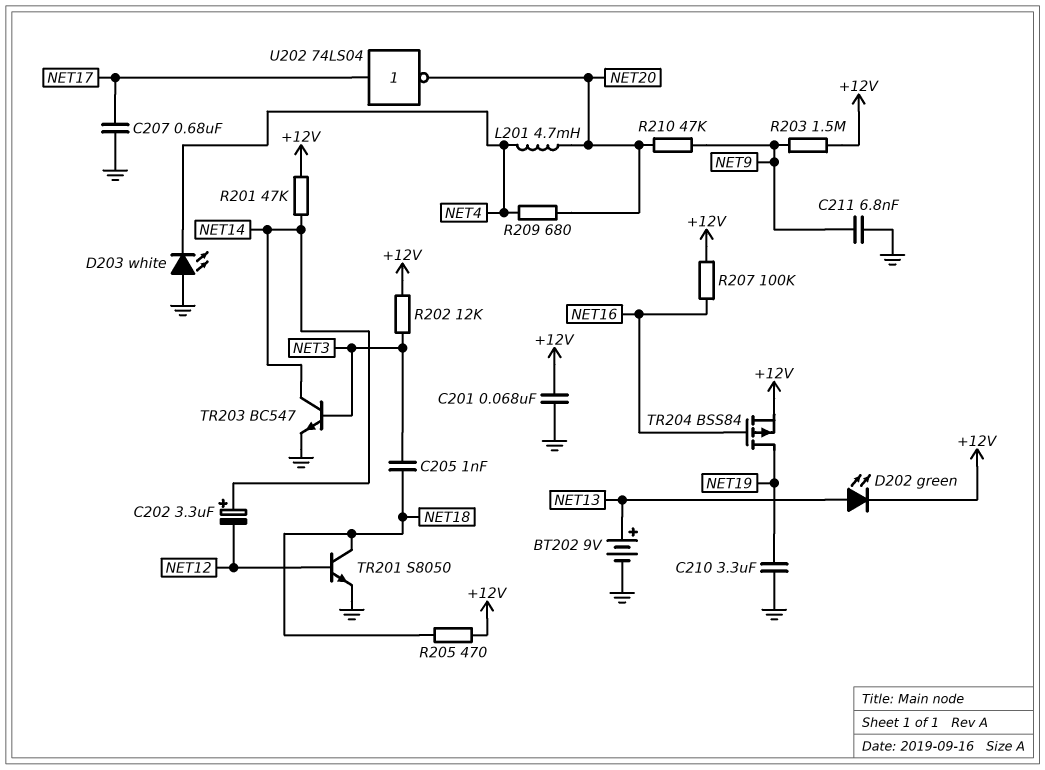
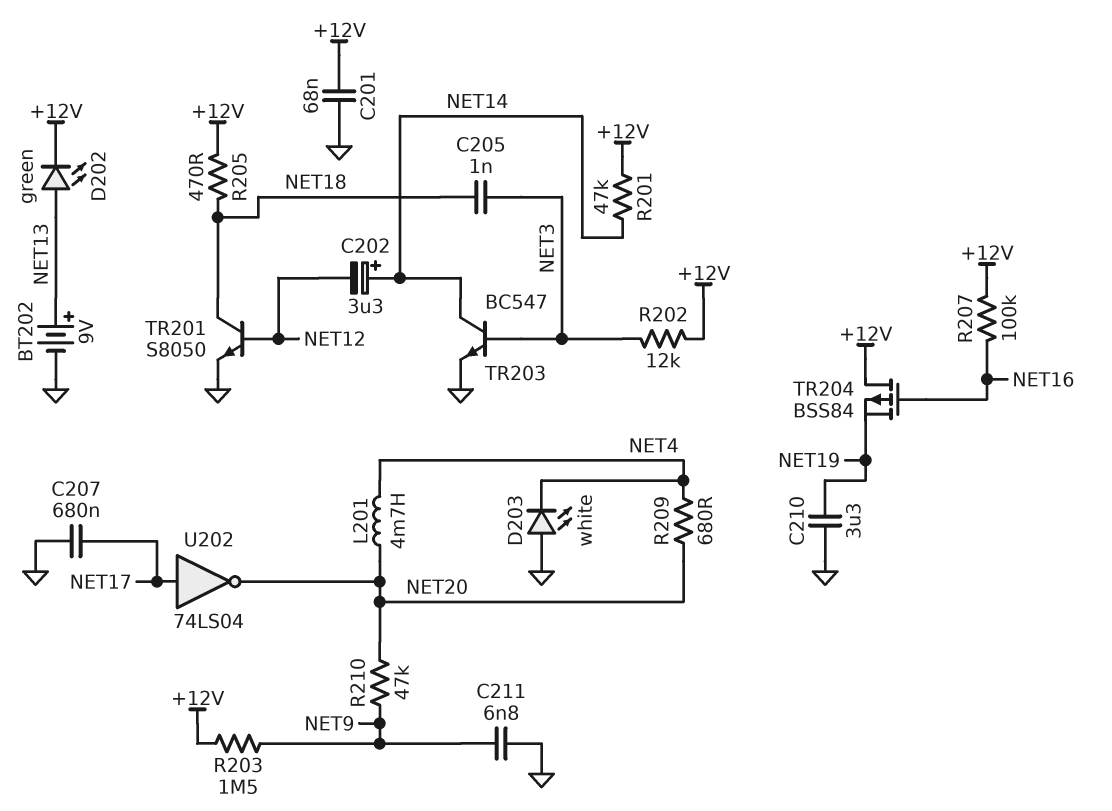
TR204: PMOS BSS84 (G NET16, D NET19, S +12V) -> PMOS BSS84 (G NET16, D +12V, S NET19)

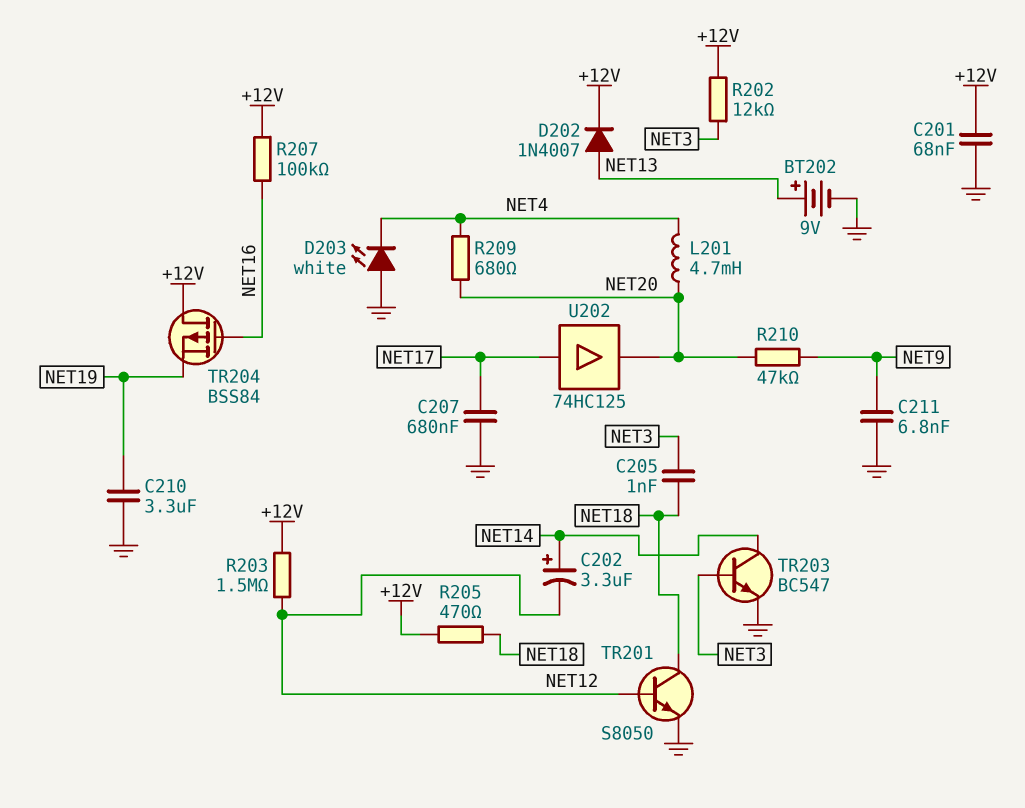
D202: LED green (A NET13, K +12V) -> diode 1N4007 (A NET13, K +12V)
R201: 47k (+12V, NET14) -> none
R203: 1.5M (+12V, NET9) -> 1.5M (+12V, NET12)
U202: NOT 74LS04 (in NET17, out NET20) -> buffer 74HC125 (in NET17, out NET20)

